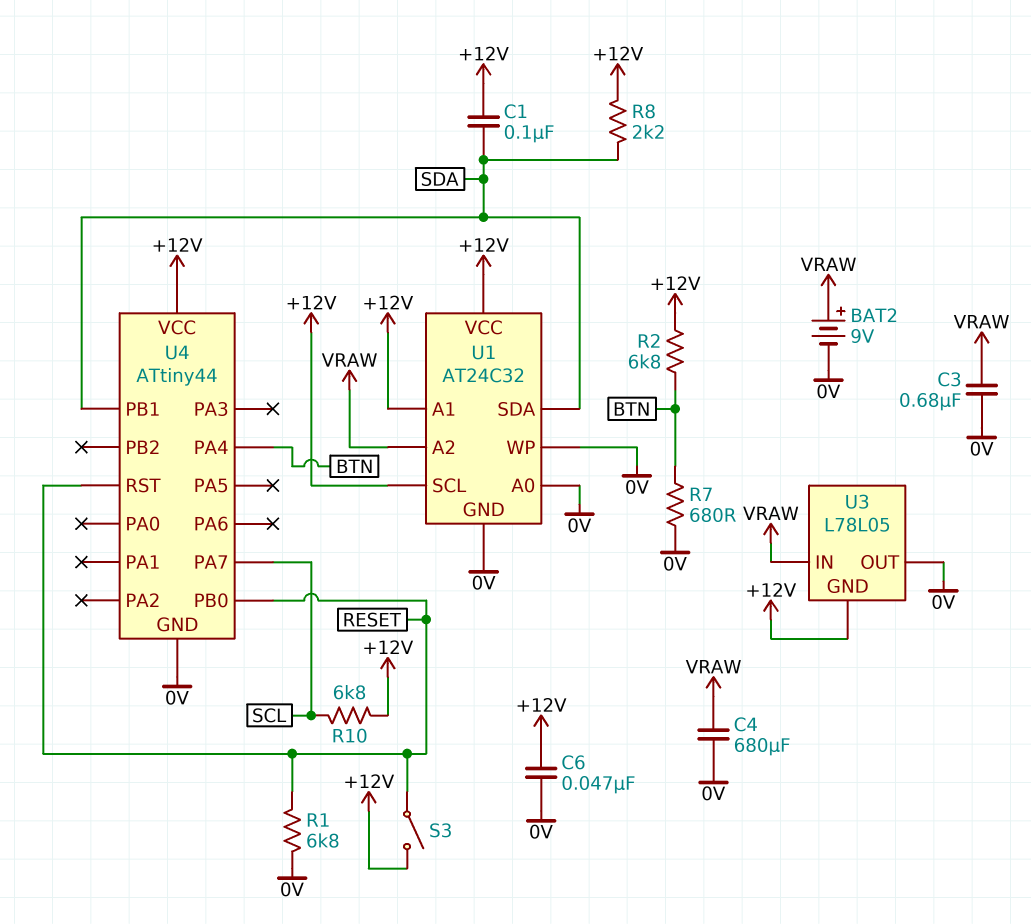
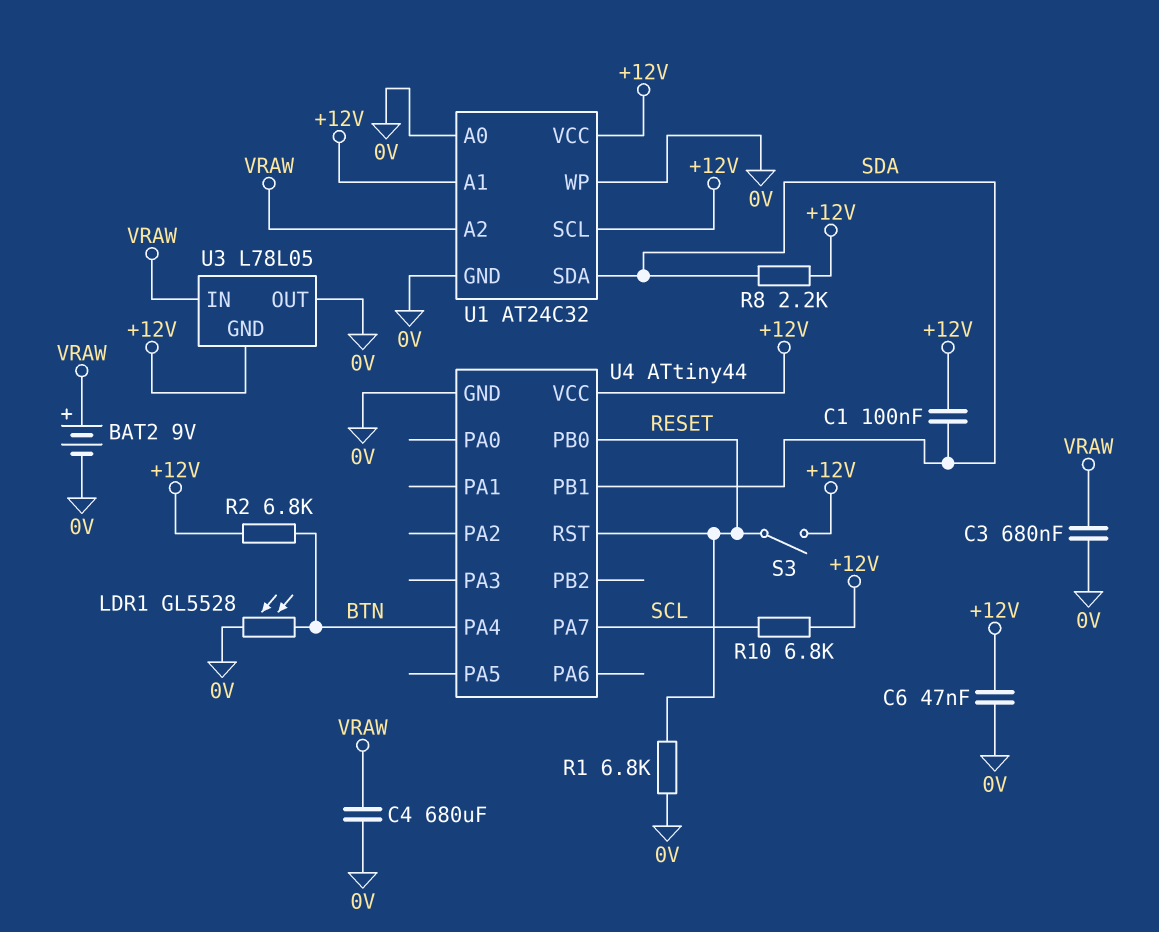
LDR1: none -> GL5528 (0V, BTN)
R7: 680 (0V, BTN) -> none

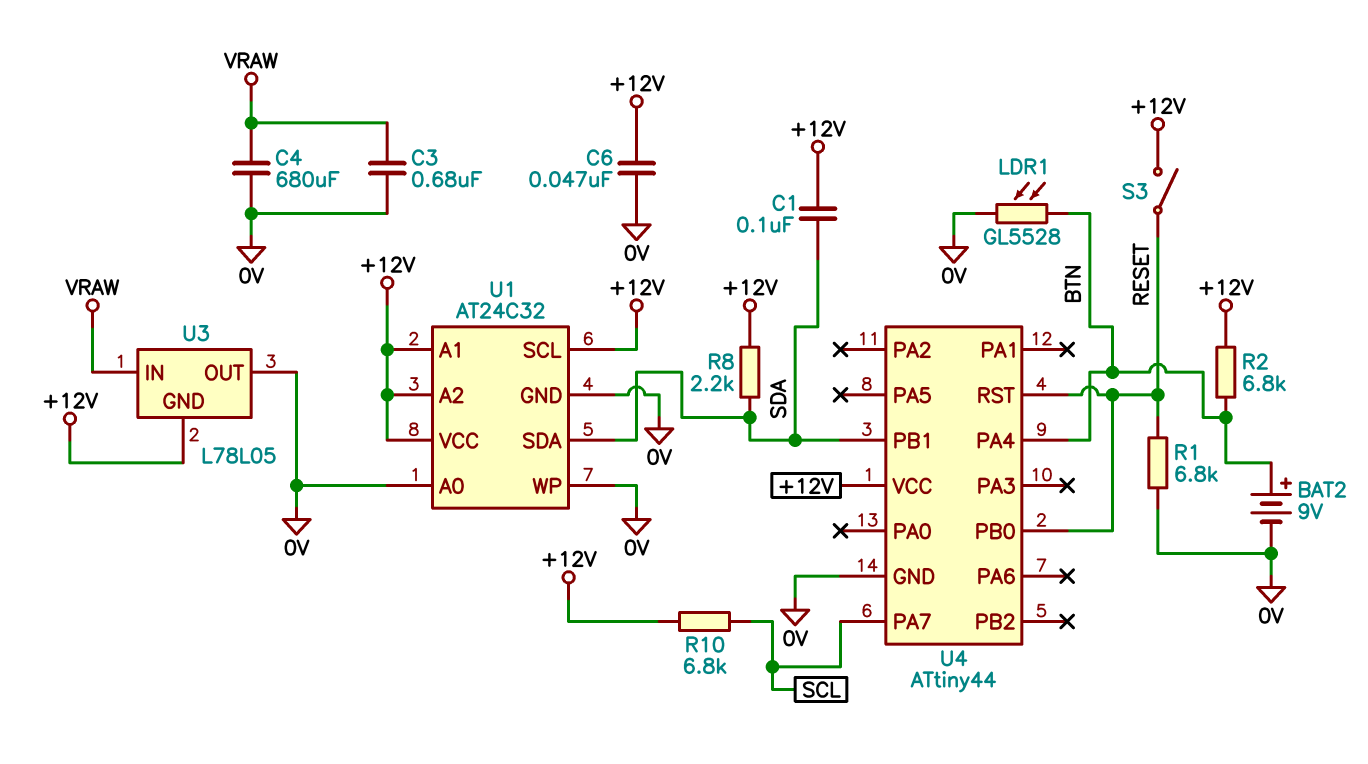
BAT2: 9V (plus VRAW, minus 0V) -> 9V (plus BTN, minus 0V)
U1 pin A2: VRAW -> +12V

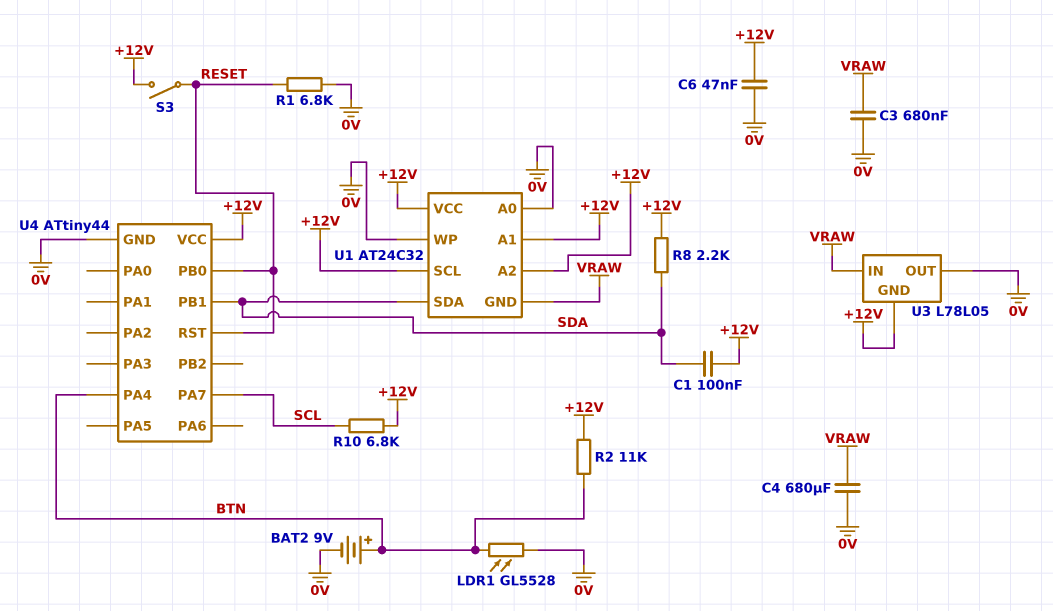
R2: 6.8k (+12V, BTN) -> 11k (+12V, BTN)
U1 pin GND: 0V -> VRAW

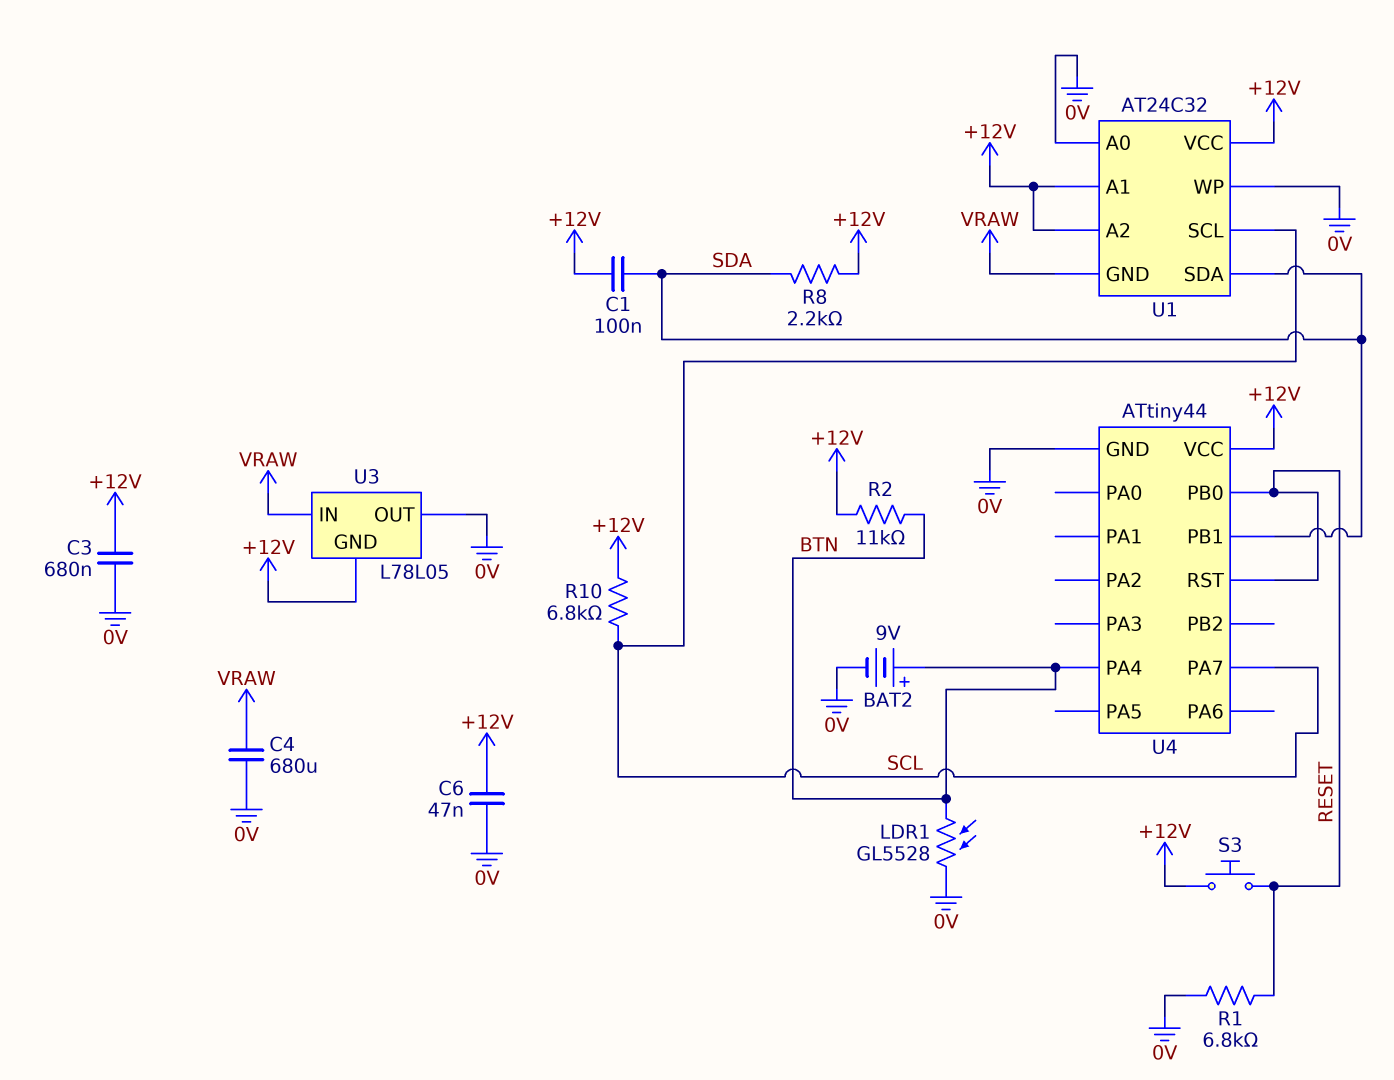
C3: 680nF (0V, VRAW) -> 680nF (+12V, 0V)
S3: switch (+12V, RESET) -> button (+12V, RESET)
U1 pin SCL: +12V -> SCL

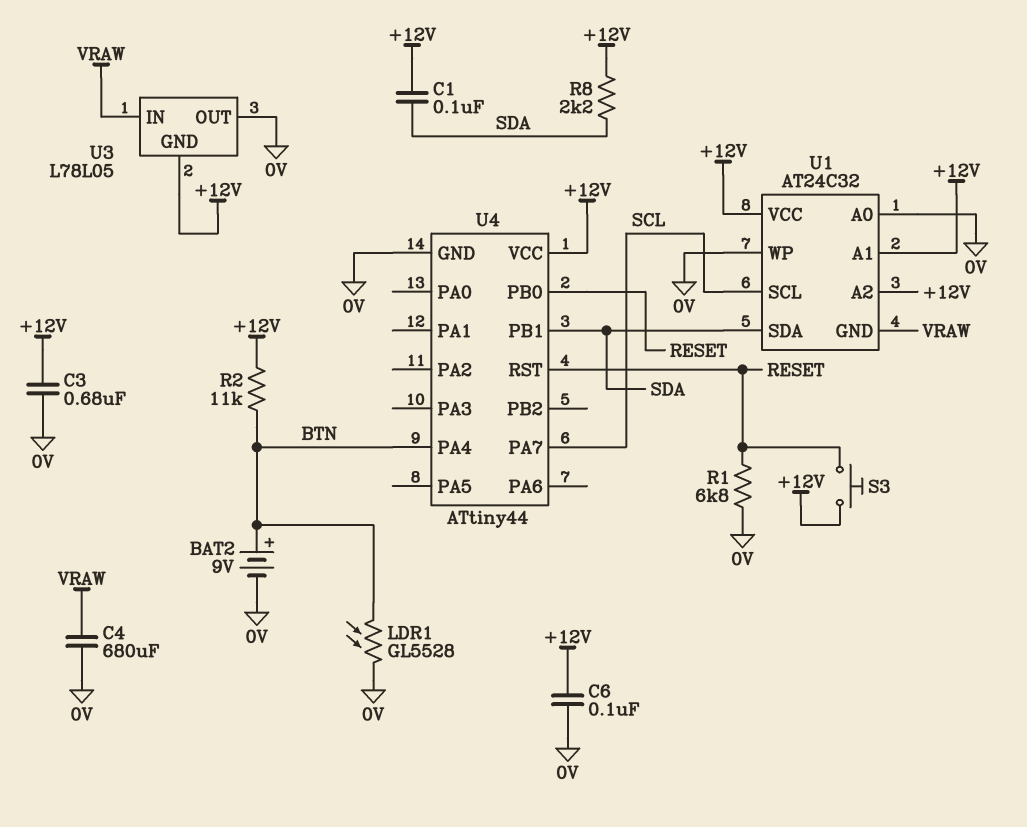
C6: 47nF (+12V, 0V) -> 100nF (+12V, 0V)
R10: 6.8k (+12V, SCL) -> none

